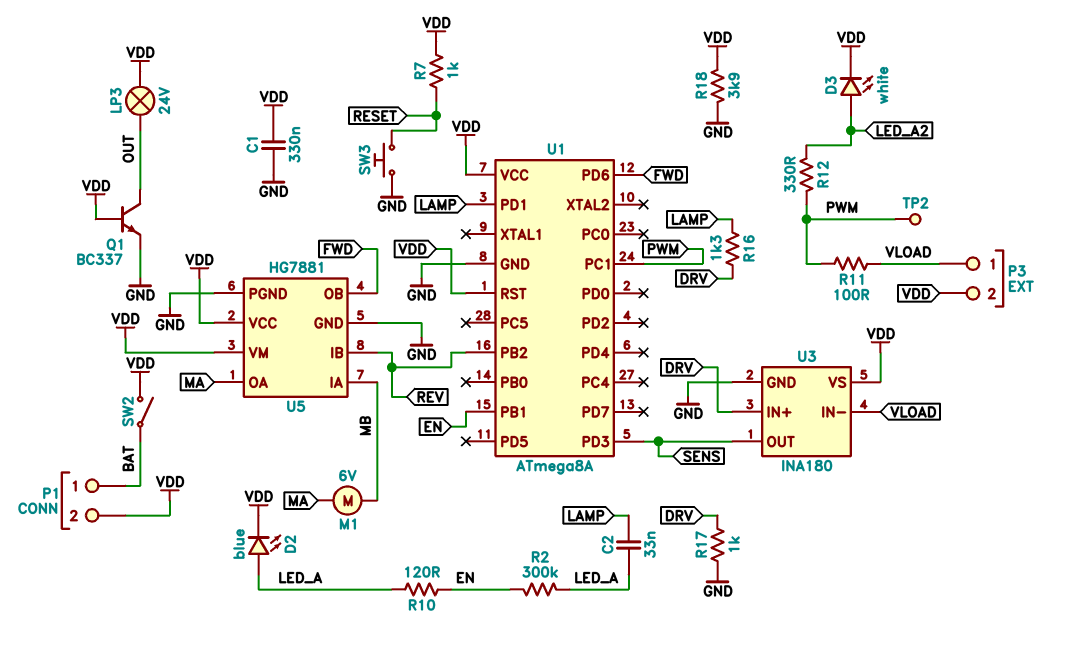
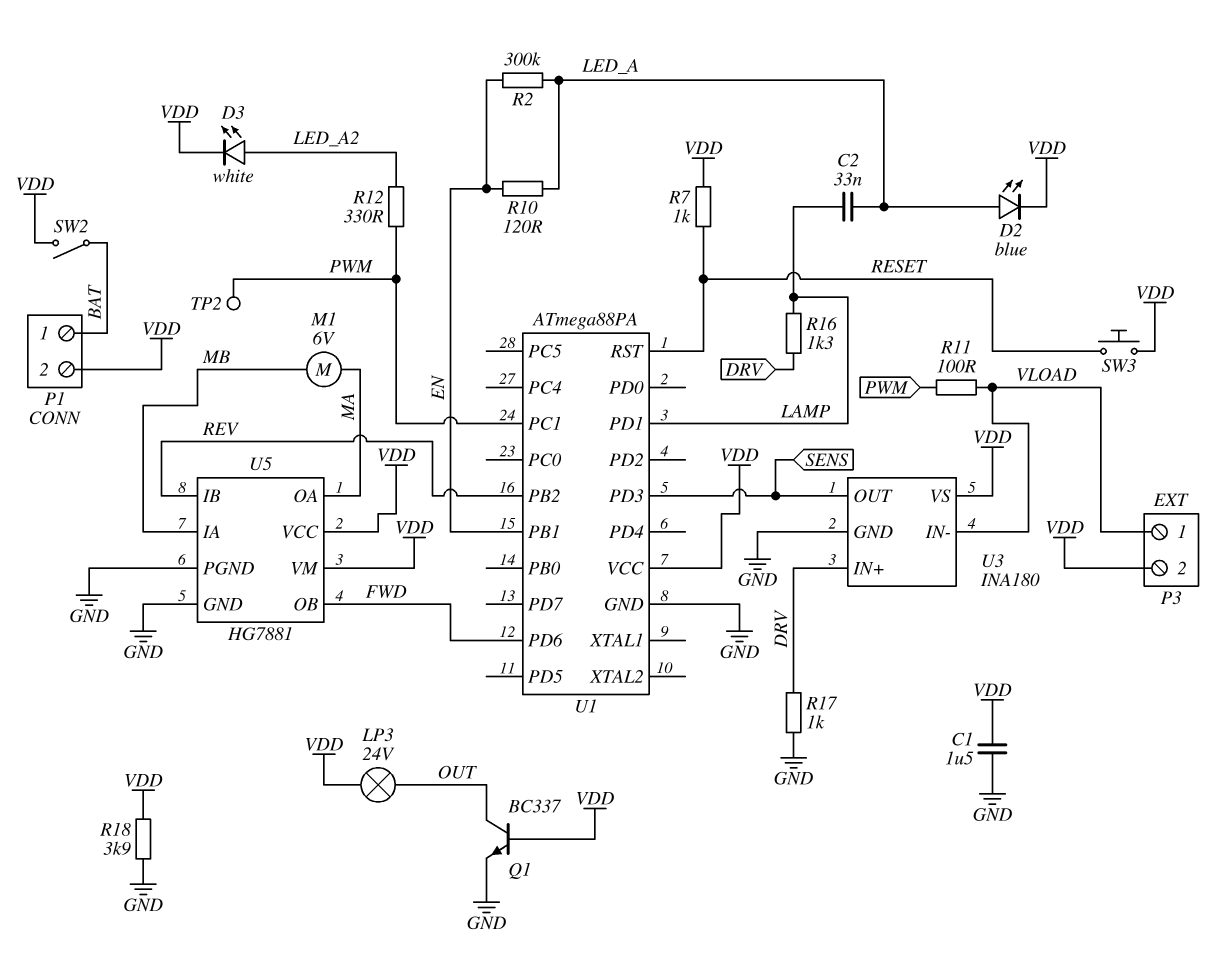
C1: 330nF (GND, VDD) -> 1.5uF (GND, VDD)
SW3: button (GND, RESET) -> button (RESET, VDD)
U1: ATmega8A -> ATmega88PA
U1 pin RST: VDD -> RESET

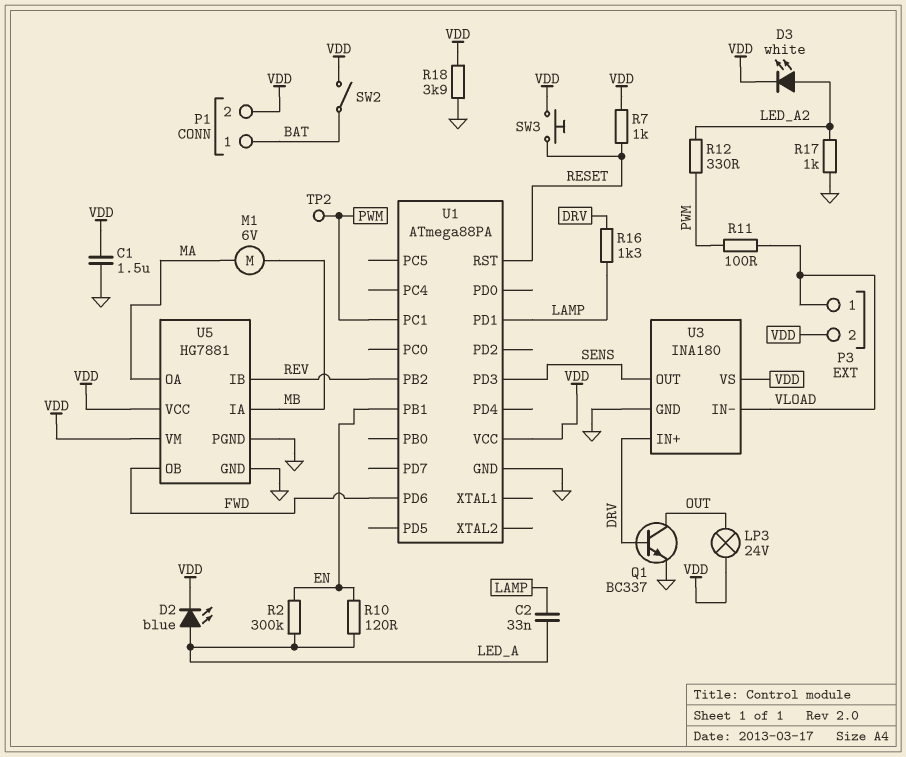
Q1: NPN BC337 (B VDD, C OUT, E GND) -> NPN BC337 (B DRV, C OUT, E GND)
R17: 1k (DRV, GND) -> 1k (GND, LED_A2)

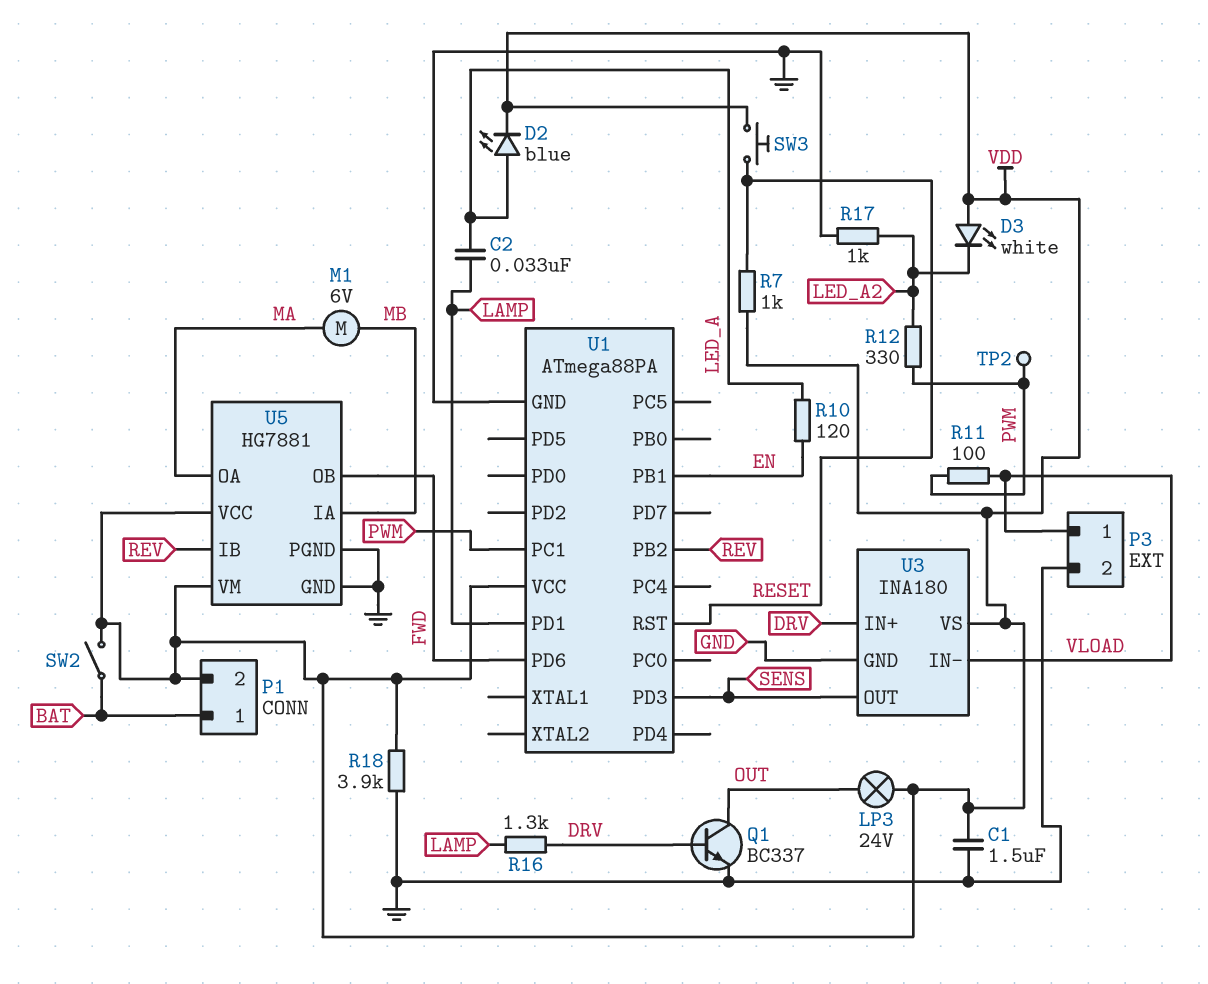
D3: LED white (A LED_A2, K VDD) -> LED white (A VDD, K LED_A2)
P3 pin 2: VDD -> GND
R2: 300k (EN, LED_A) -> none

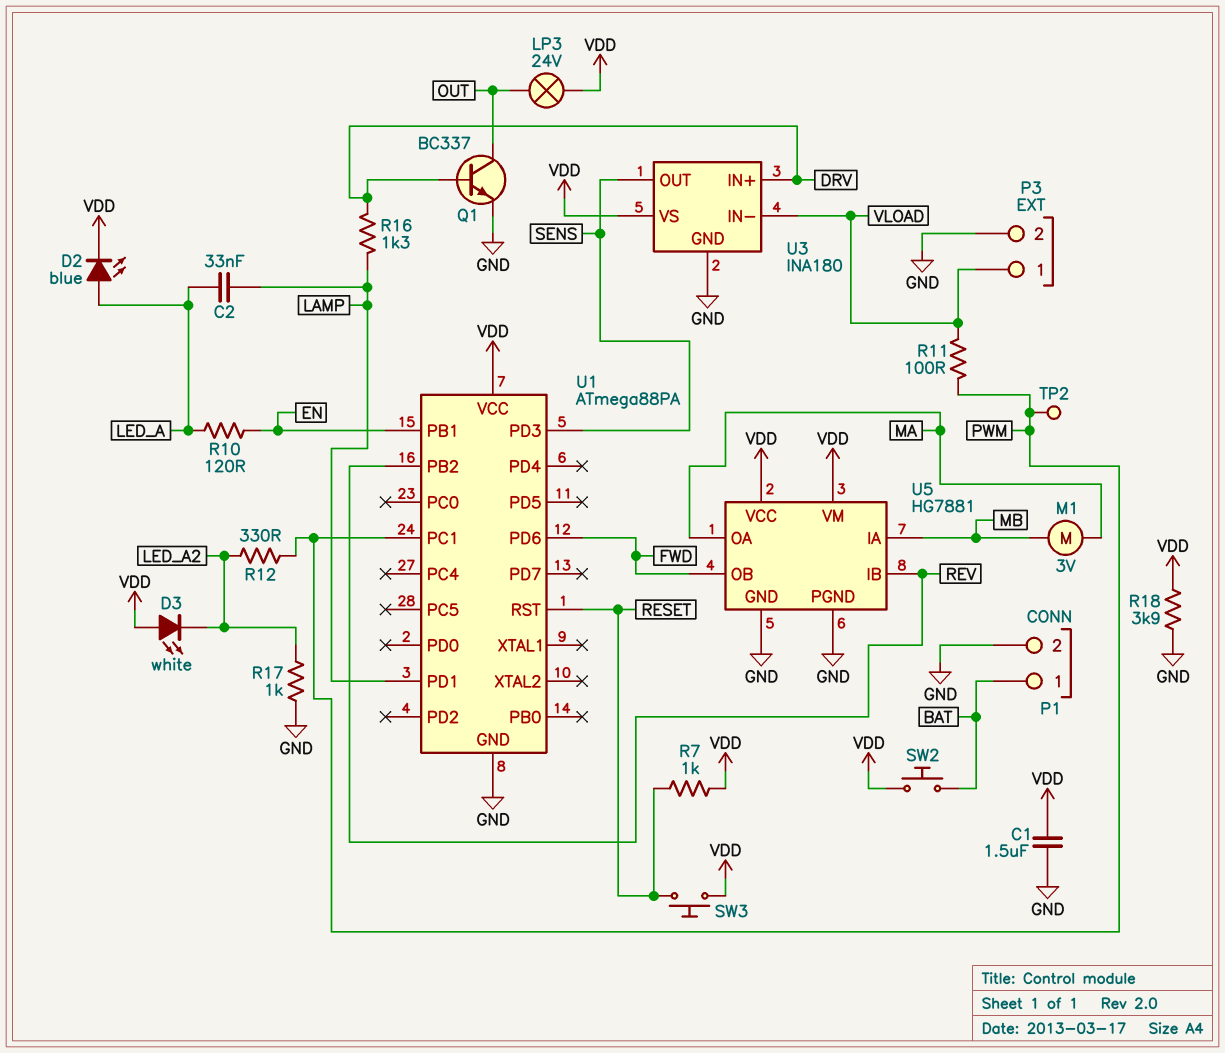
M1: motor 6V (MA, MB) -> motor 3V (MA, MB)
P1 pin 2: VDD -> GND
SW2: switch (BAT, VDD) -> button (BAT, VDD)

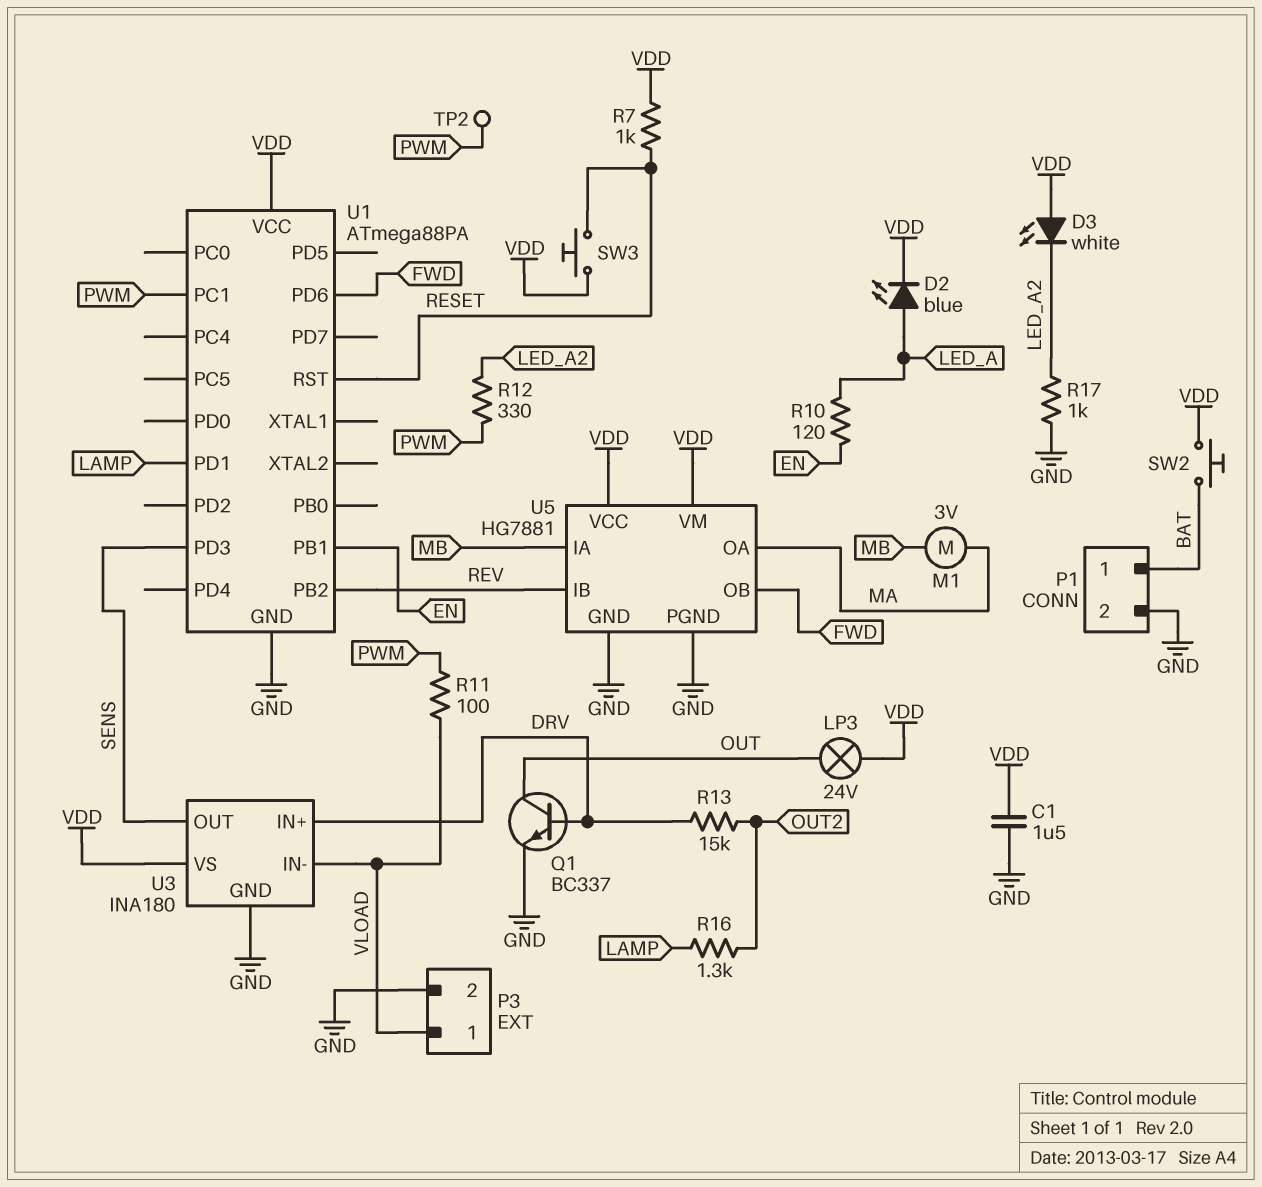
C2: 33nF (LAMP, LED_A) -> none
R13: none -> 15k (DRV, OUT2)
R16: 1.3k (DRV, LAMP) -> 1.3k (LAMP, OUT2)
R18: 3.9k (GND, VDD) -> none

